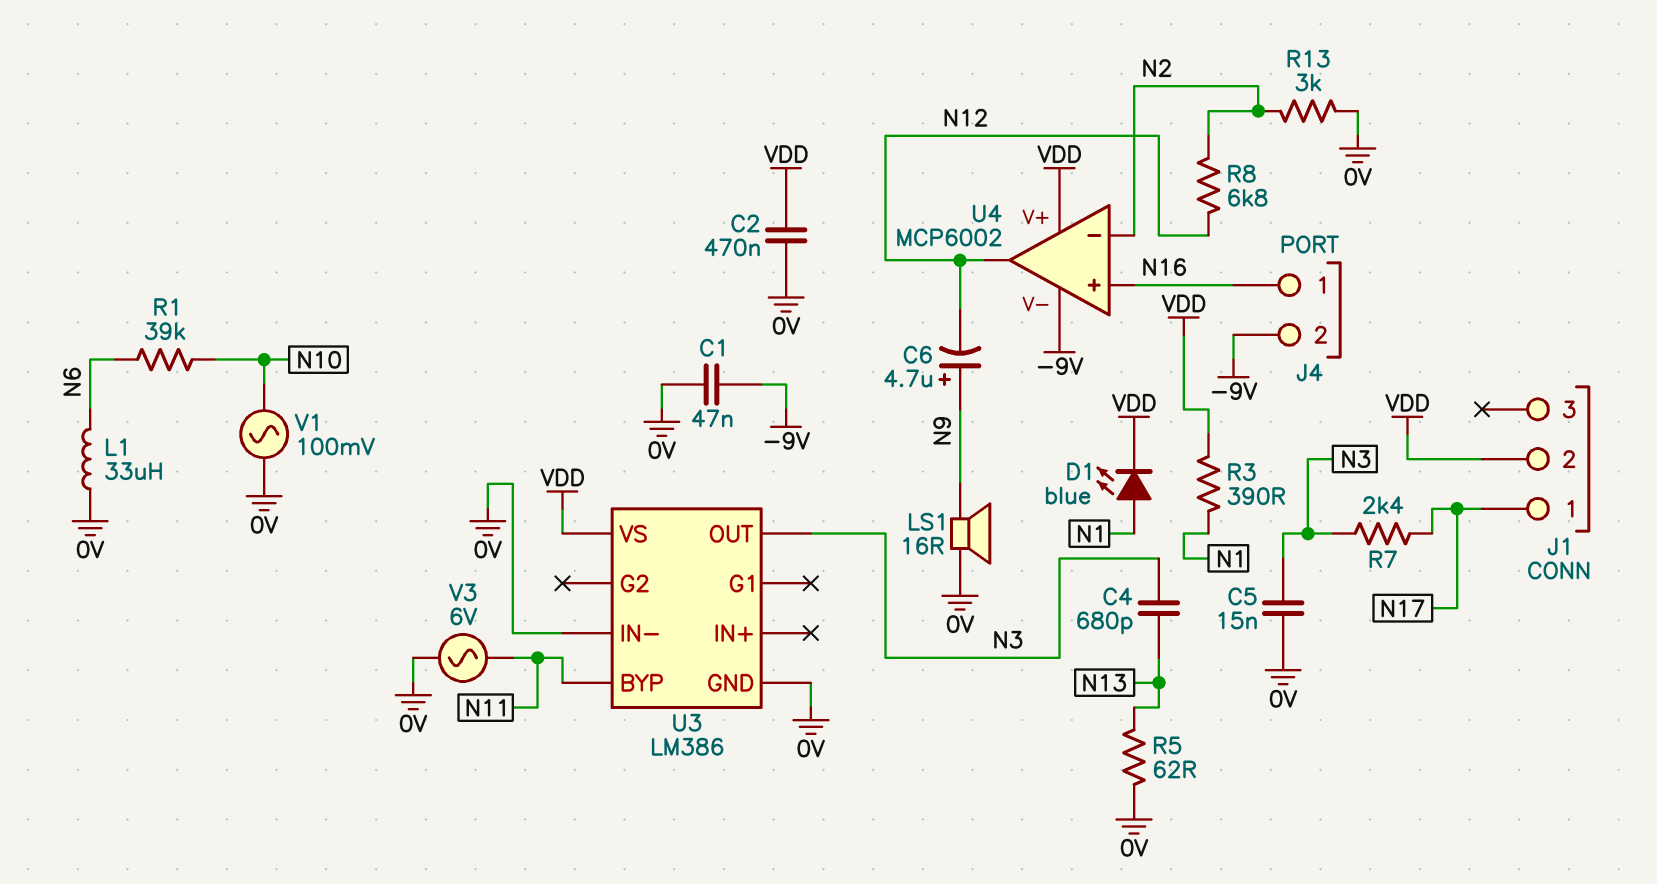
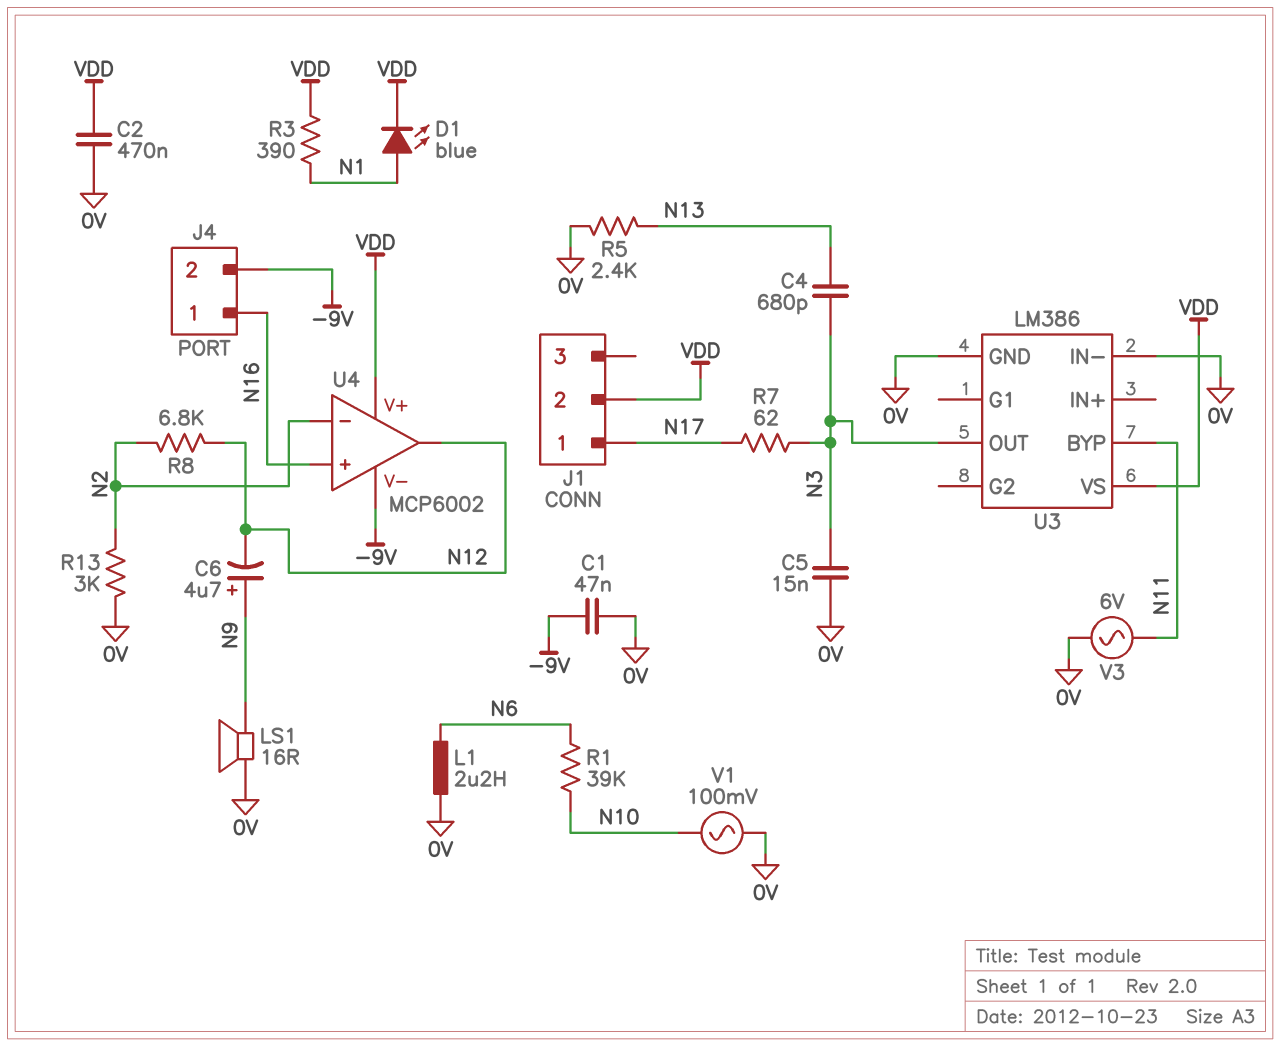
L1: 33uH (0V, N6) -> 2.2uH (0V, N6)
R5: 62 (0V, N13) -> 2.4k (0V, N13)
R7: 2.4k (N3, N17) -> 62 (N3, N17)

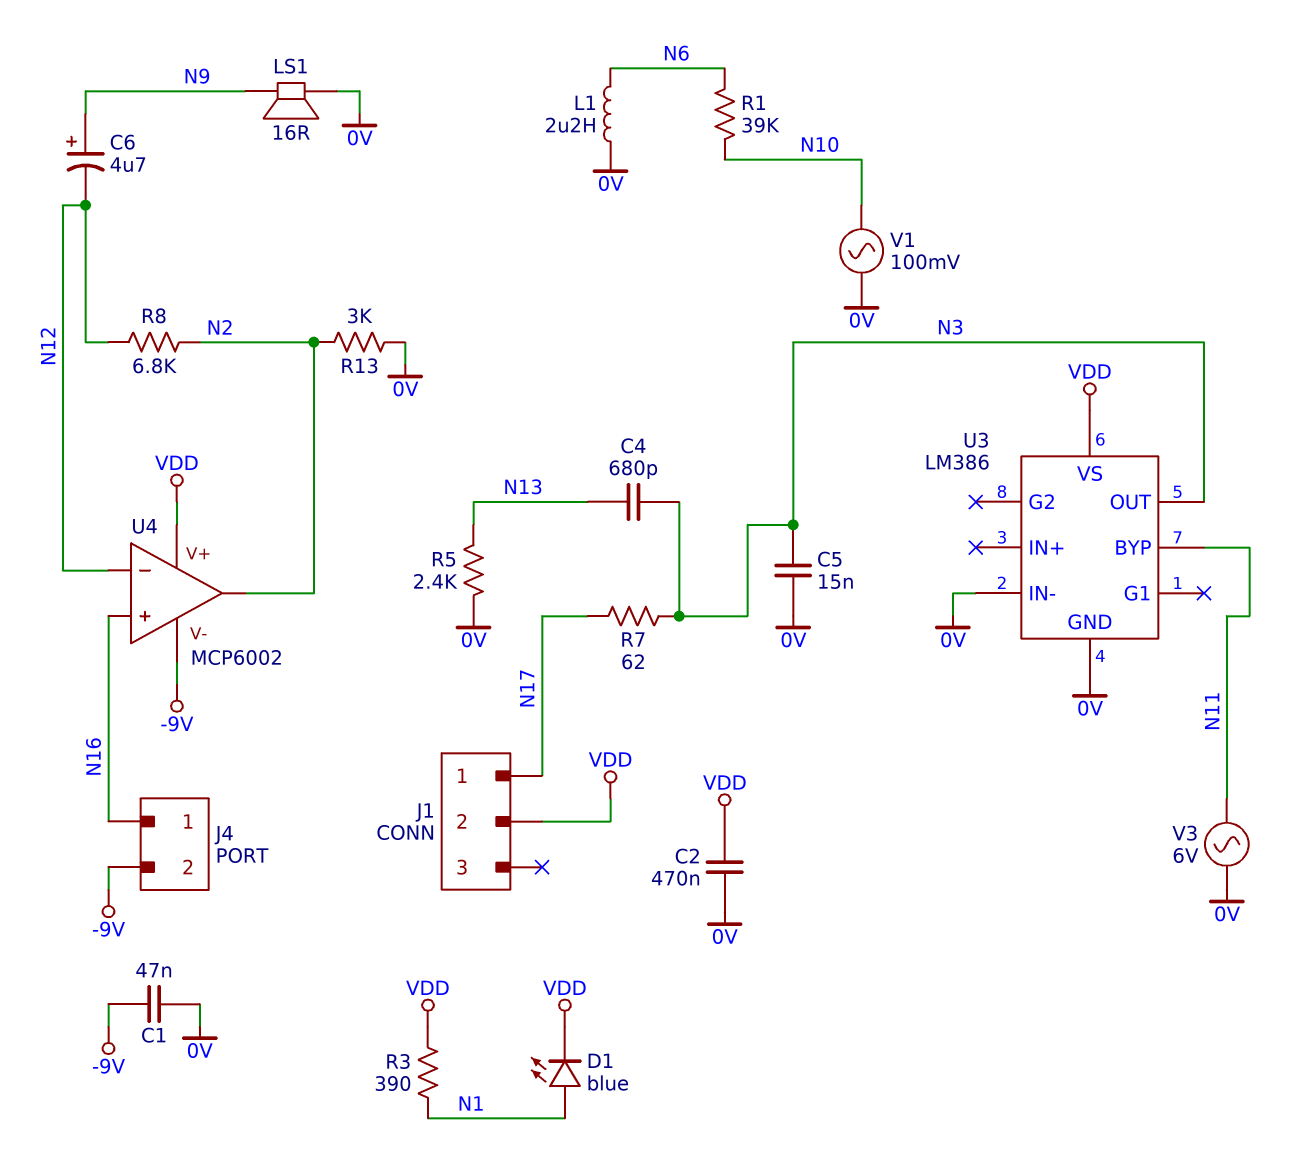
U4 pin in-: N2 -> N12
U4 pin out: N12 -> N2

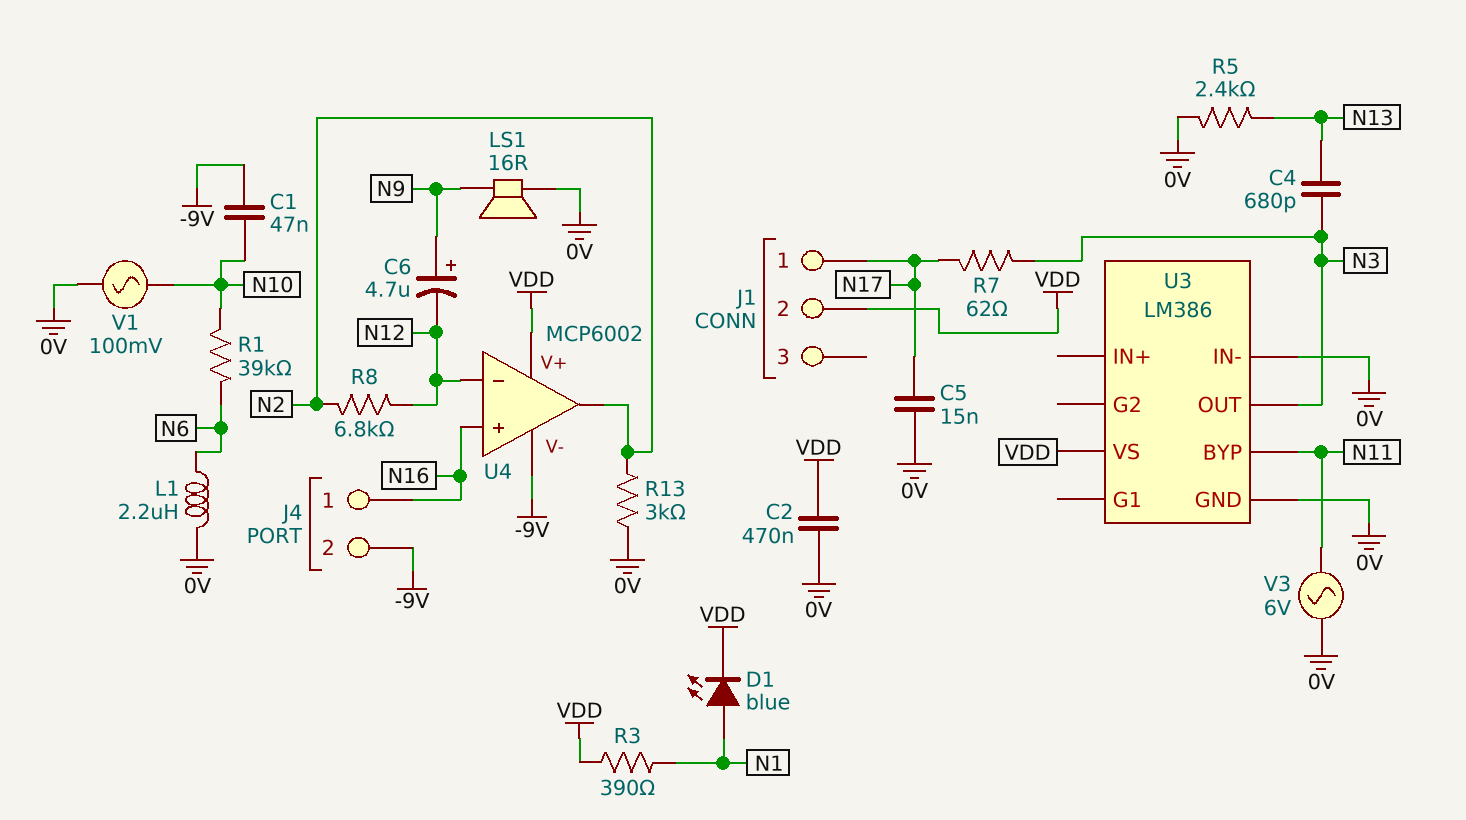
C1: 47nF (-9V, 0V) -> 47nF (-9V, N10)
C5: 15nF (0V, N3) -> 15nF (0V, N17)

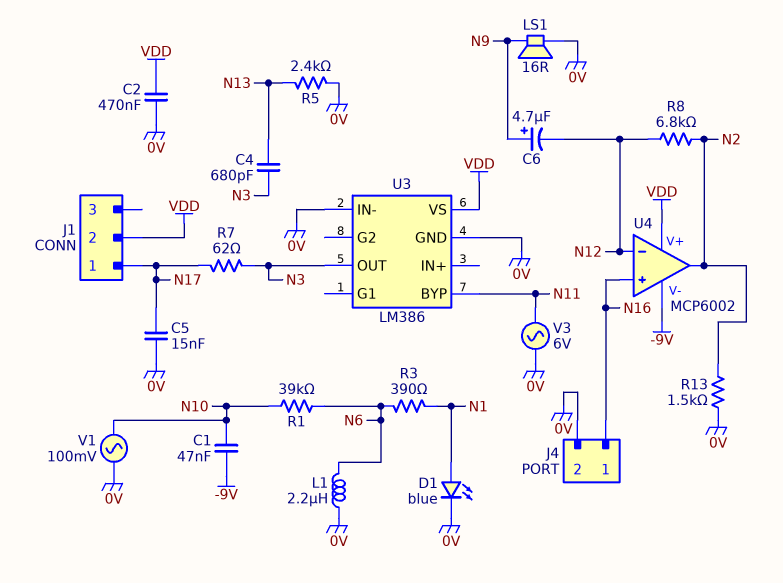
D1: LED blue (A N1, K VDD) -> LED blue (A N1, K 0V)
J4 pin 2: -9V -> 0V
R3: 390 (N1, VDD) -> 390 (N1, N6)
R13: 3k (0V, N2) -> 1.5k (0V, N2)

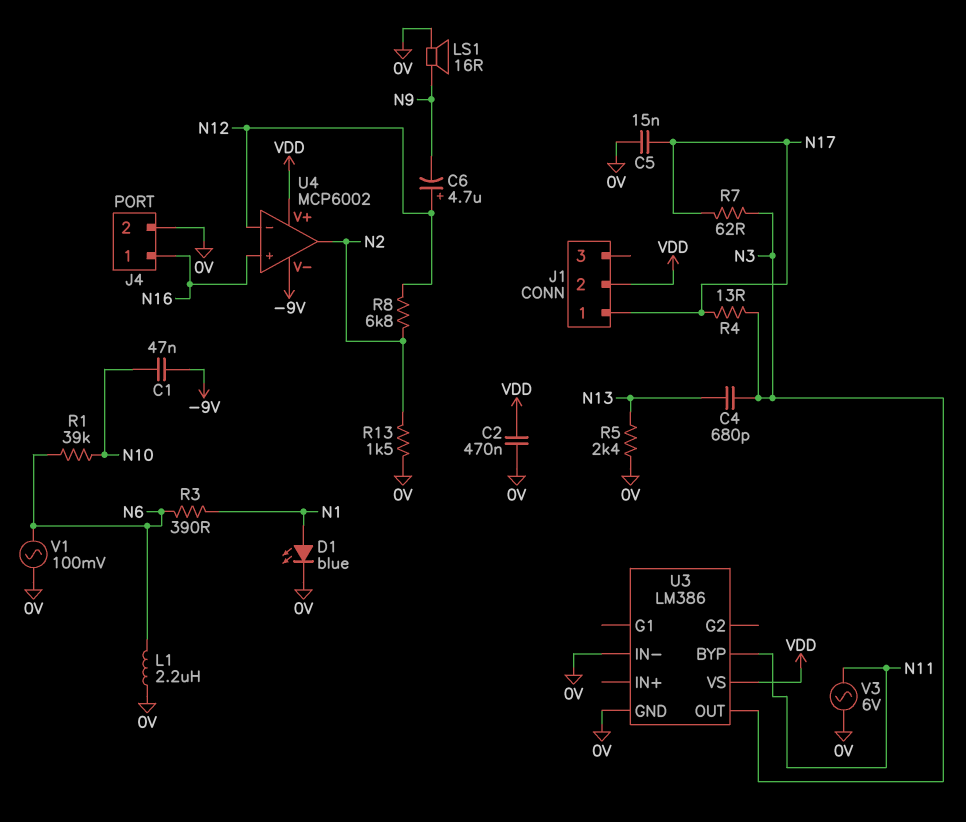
C6: 4.7uF (plus N9, minus N12) -> 4.7uF (plus N12, minus N9)
R4: none -> 13 (N3, N17)
V1: AC 100mV (0V, N10) -> AC 100mV (0V, N6)

